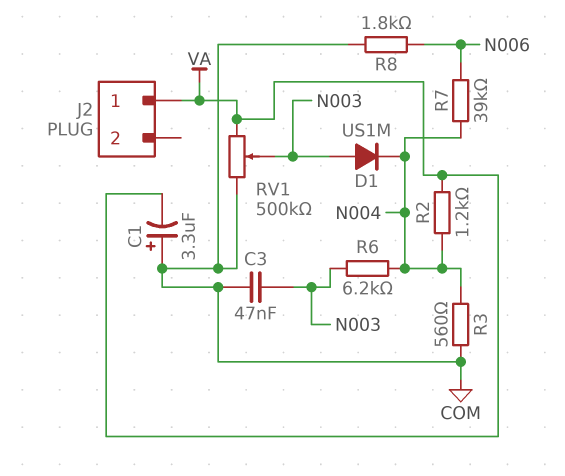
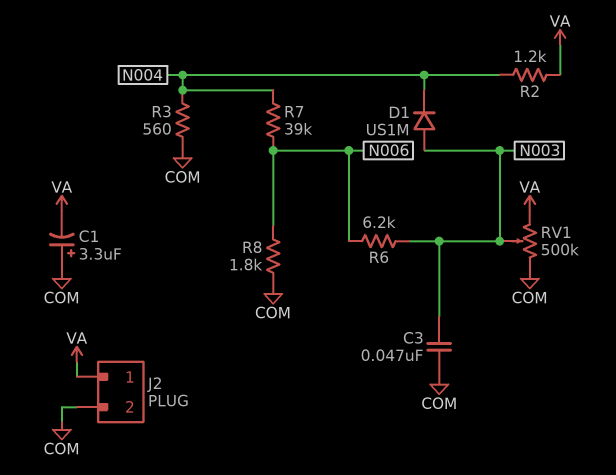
J2 pin 2: none -> COM
R6: 6.2k (N003, N004) -> 6.2k (N003, N006)

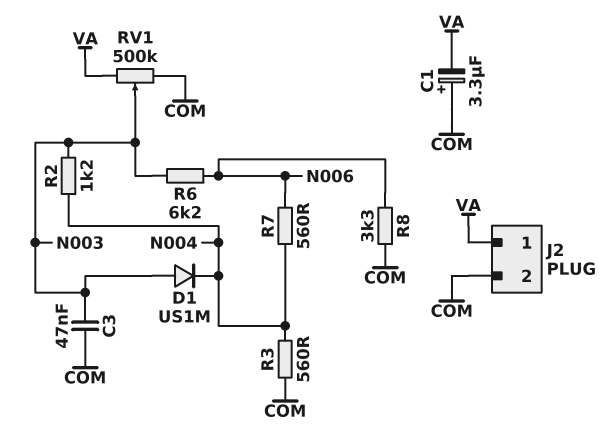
R2: 1.2k (N004, VA) -> 1.2k (N003, N004)
R7: 39k (N004, N006) -> 560 (N004, N006)
R8: 1.8k (COM, N006) -> 3.3k (COM, N006)

